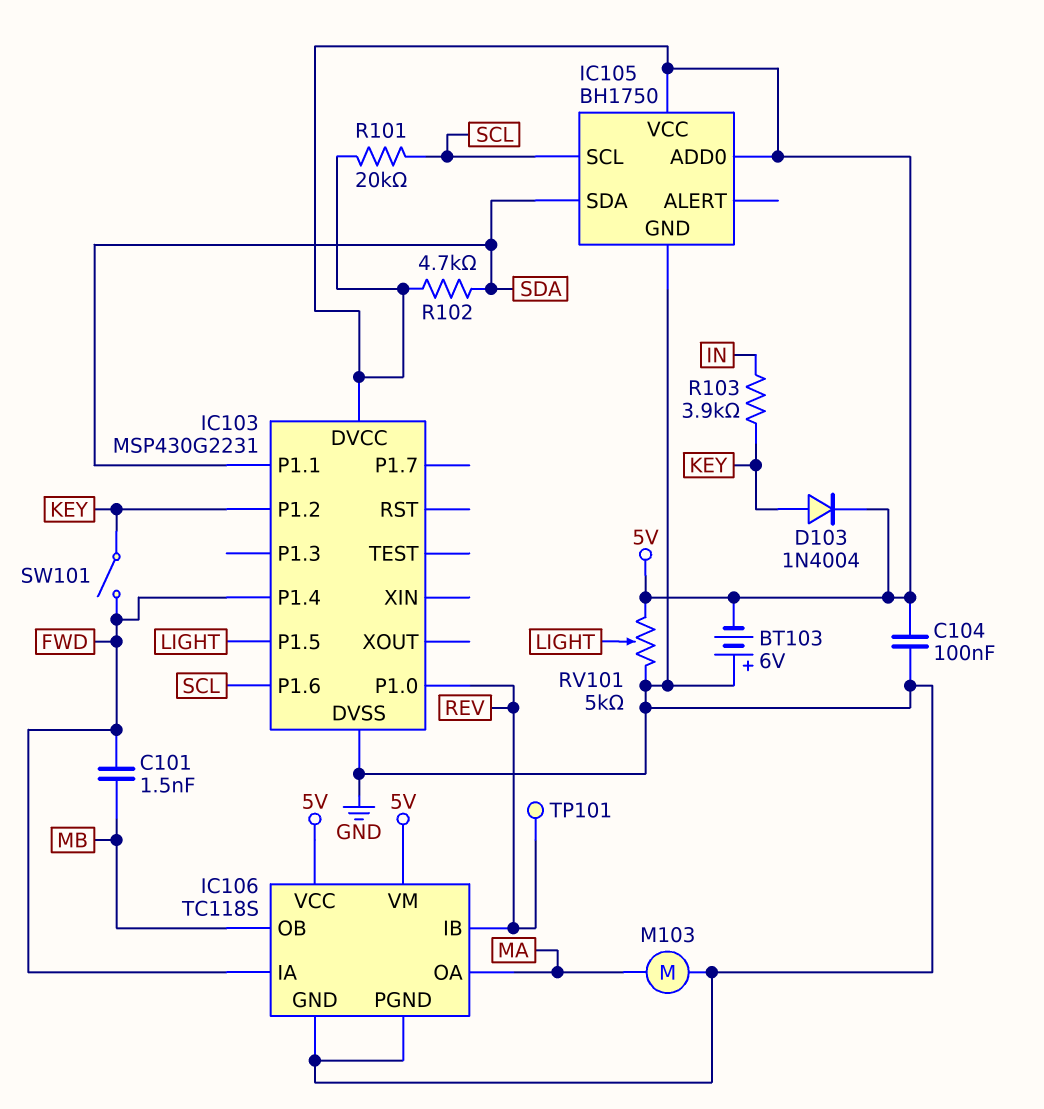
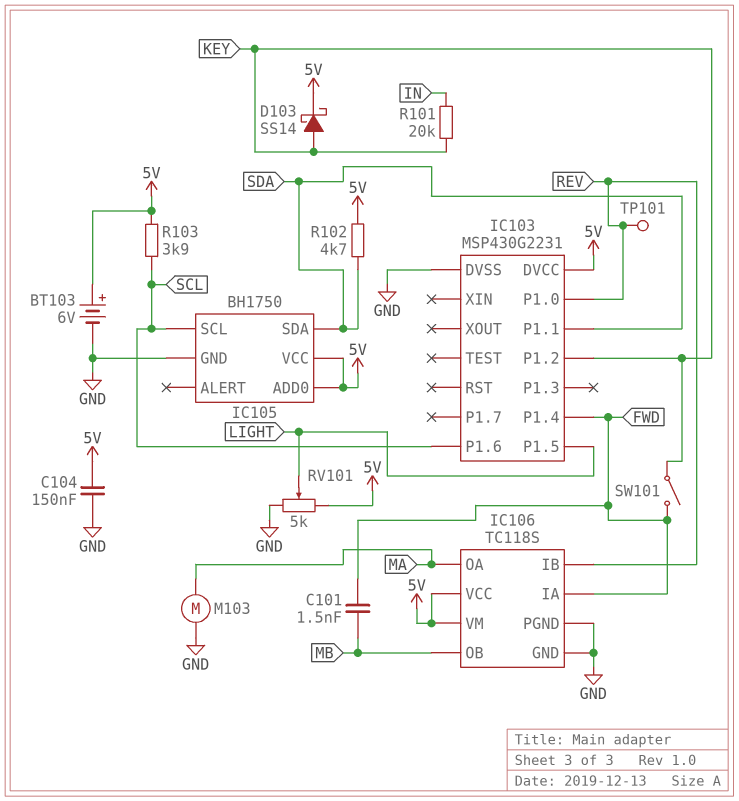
BT103: 6V (plus GND, minus 5V) -> 6V (plus 5V, minus GND)
C104: 100nF (5V, GND) -> 150nF (5V, GND)
D103: diode 1N4004 (A KEY, K 5V) -> schottky SS14 (A KEY, K 5V)
R101: 20k (5V, SCL) -> 20k (IN, KEY)
R103: 3.9k (IN, KEY) -> 3.9k (5V, SCL)

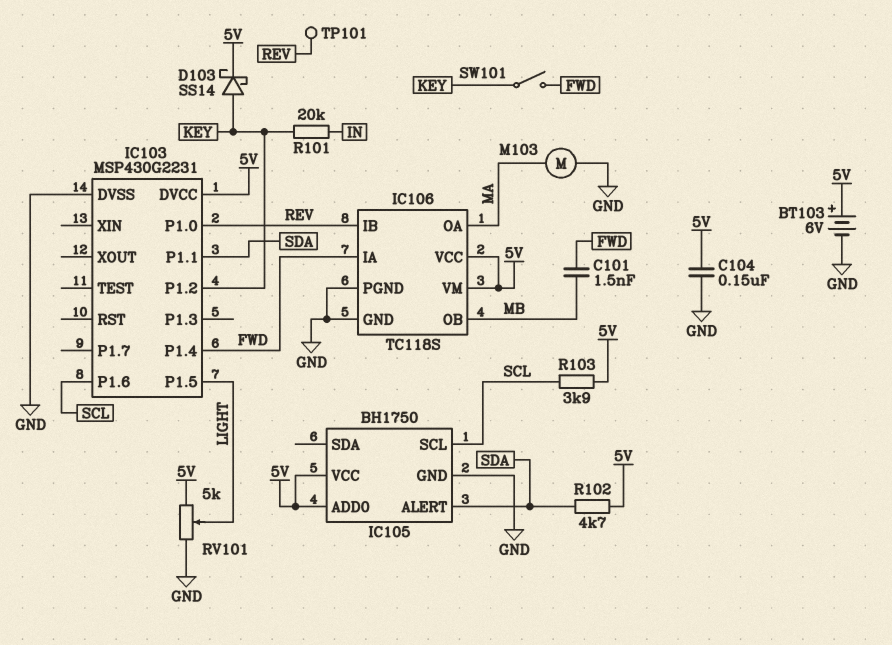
IC105 pin ALERT: none -> SDA
IC105 pin SDA: SDA -> none

